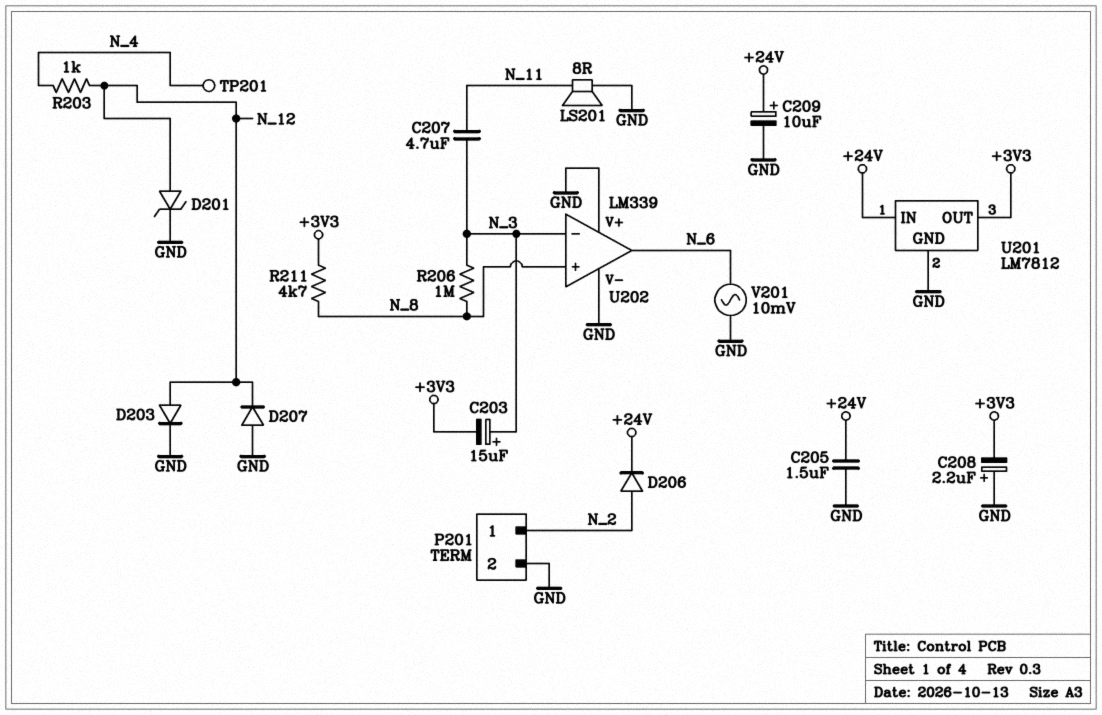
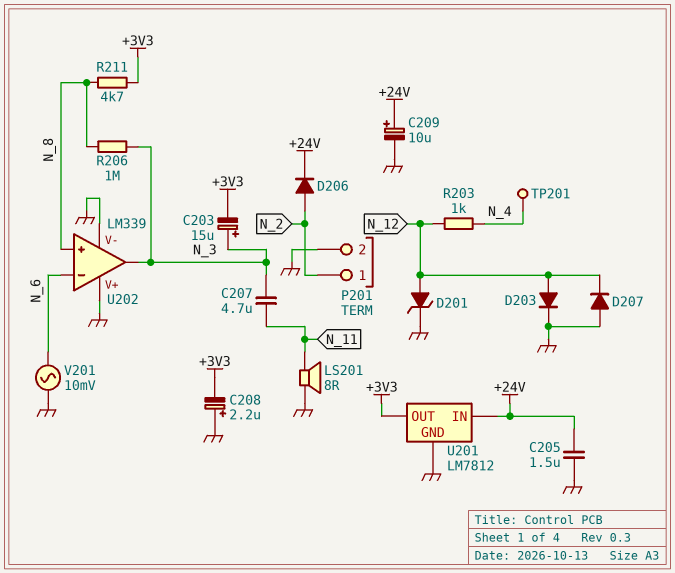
U202 pin in-: N_3 -> N_6
U202 pin out: N_6 -> N_3

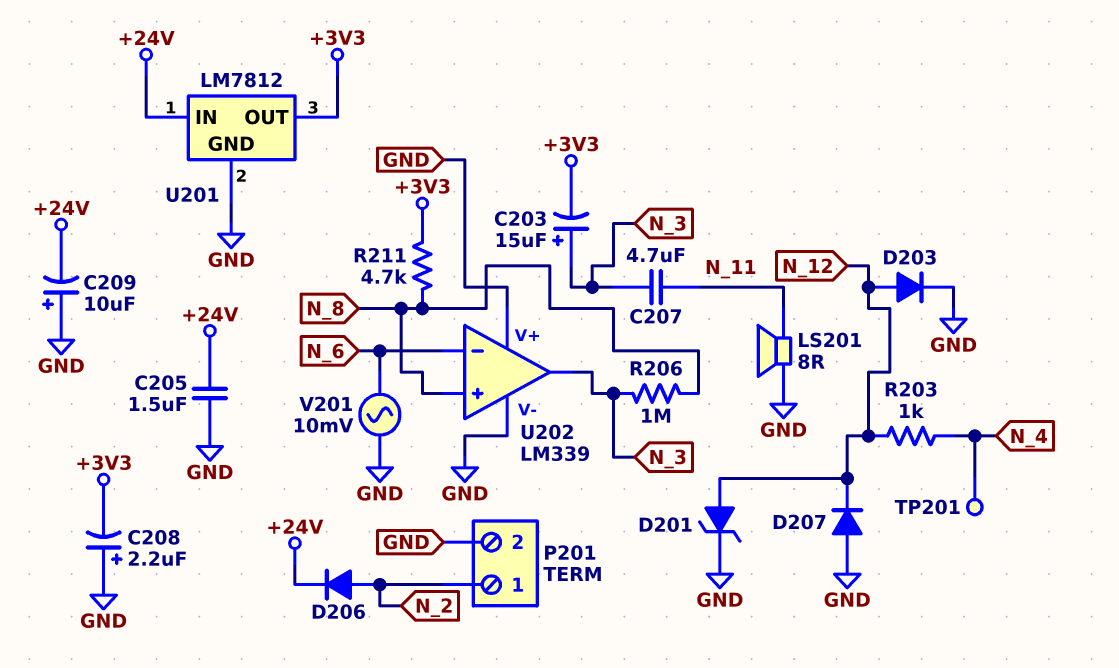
C209: 10uF (plus +24V, minus GND) -> 10uF (plus GND, minus +24V)

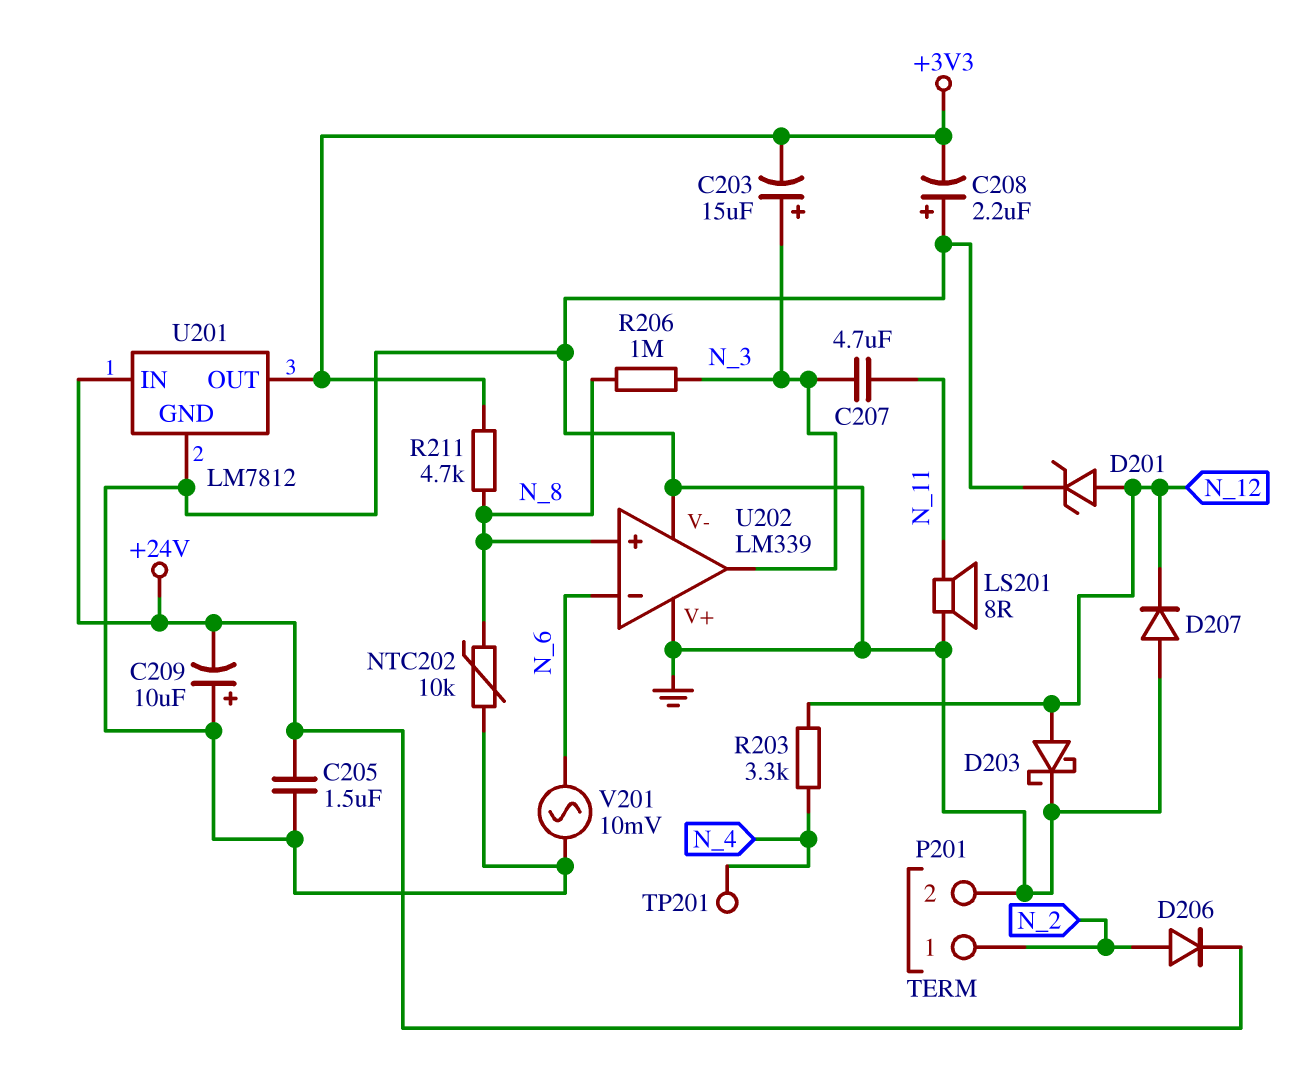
D203: diode (A N_12, K GND) -> schottky (A N_12, K GND)
NTC202: none -> 10k (GND, N_8)
R203: 1k (N_4, N_12) -> 3.3k (N_4, N_12)

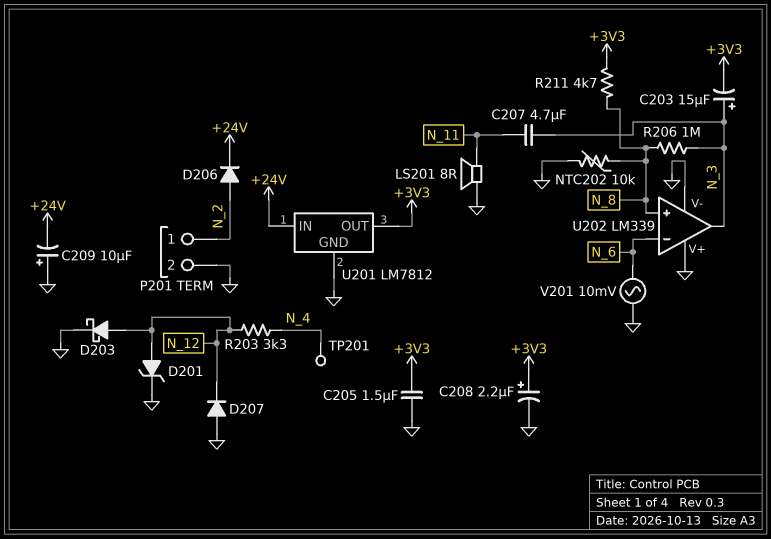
C205: 1.5uF (+24V, GND) -> 1.5uF (+3V3, GND)
C208: 2.2uF (plus GND, minus +3V3) -> 2.2uF (plus +3V3, minus GND)

